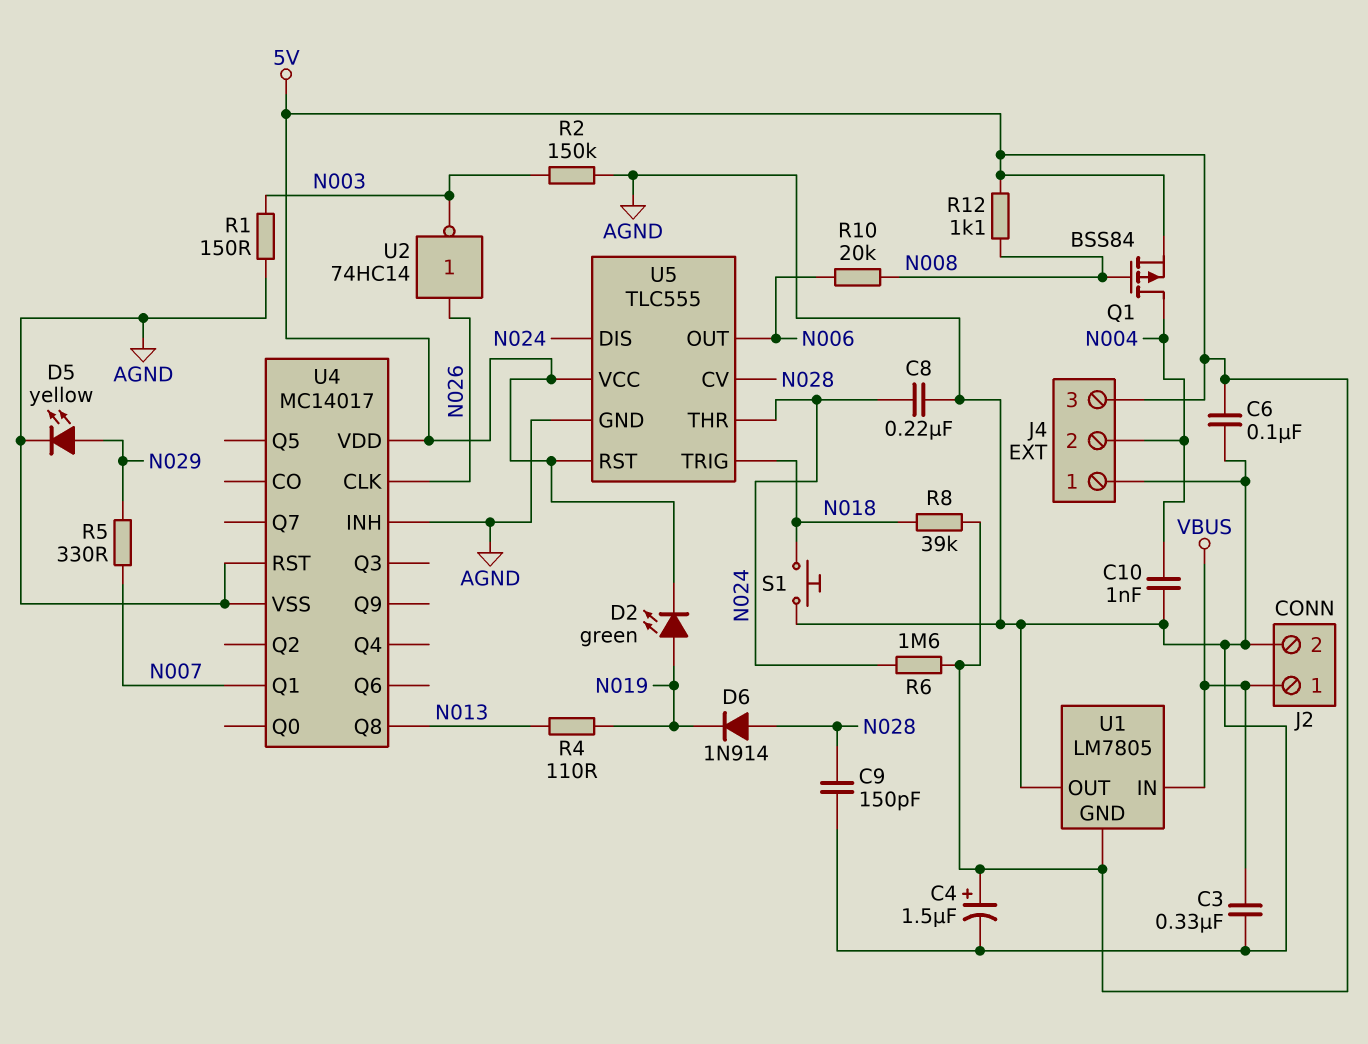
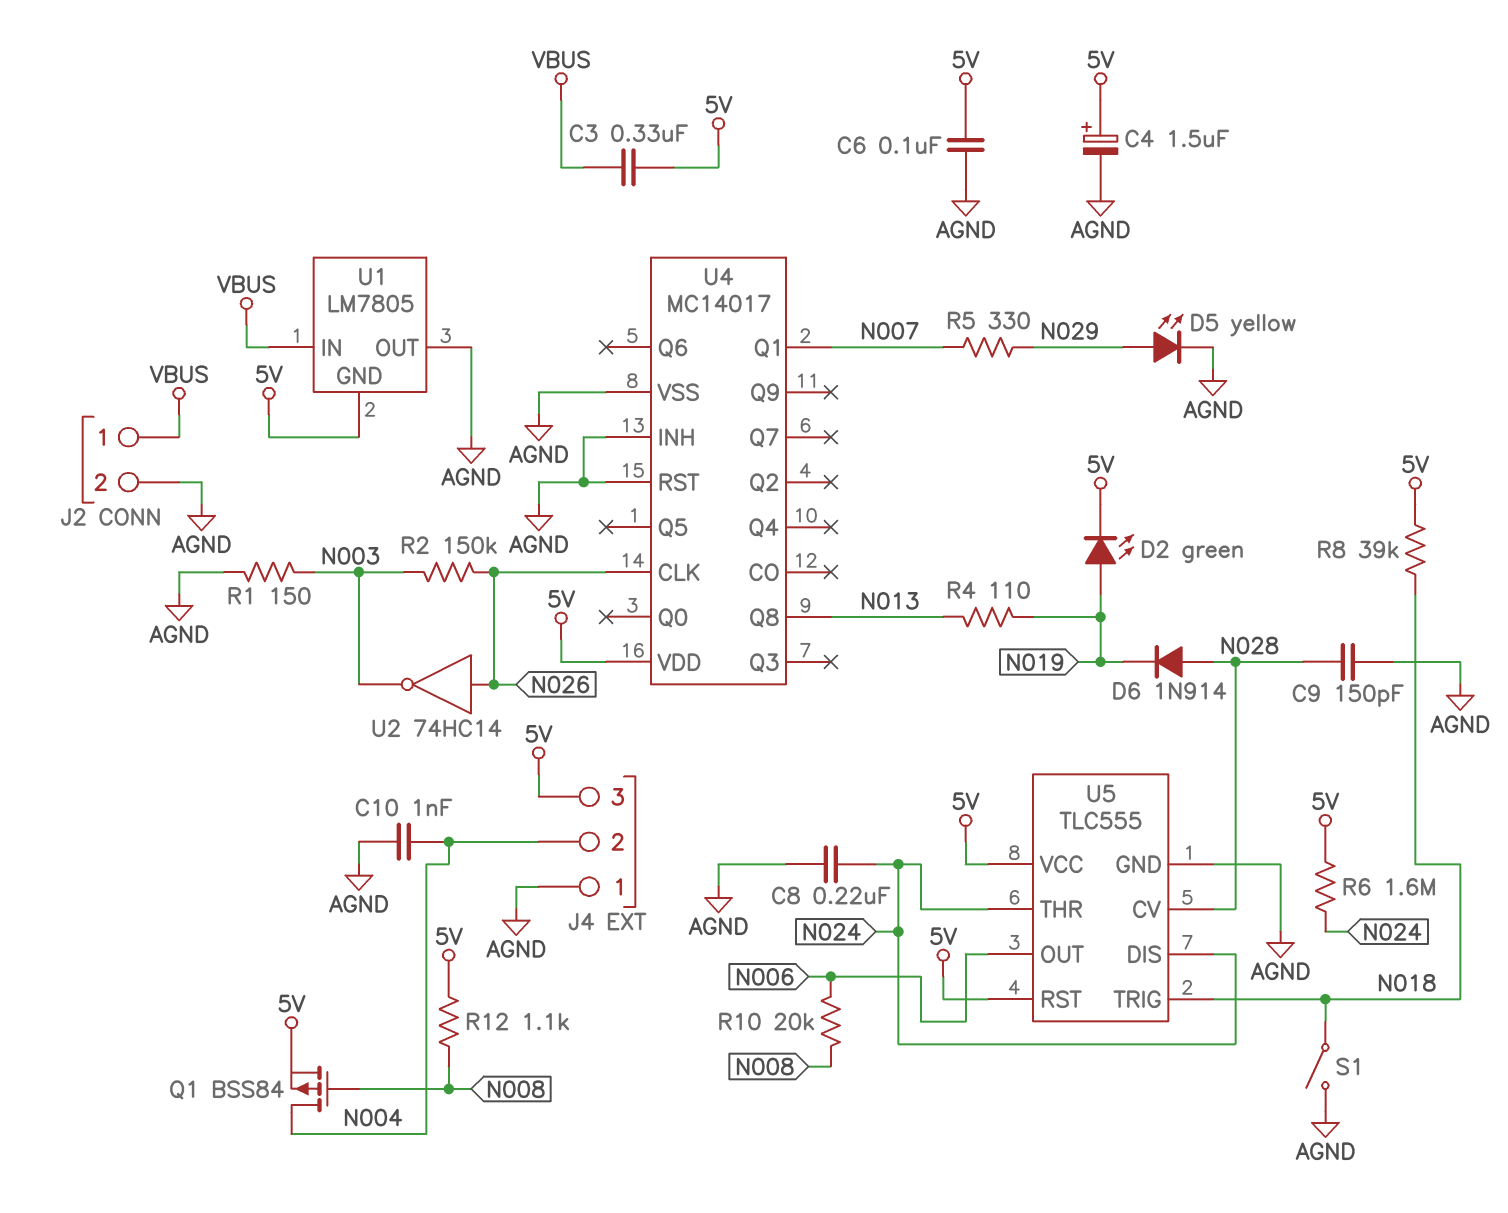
C3: 330nF (AGND, VBUS) -> 330nF (5V, VBUS)
R2: 150k (AGND, N003) -> 150k (N003, N026)
S1: button (AGND, N018) -> switch (AGND, N018)

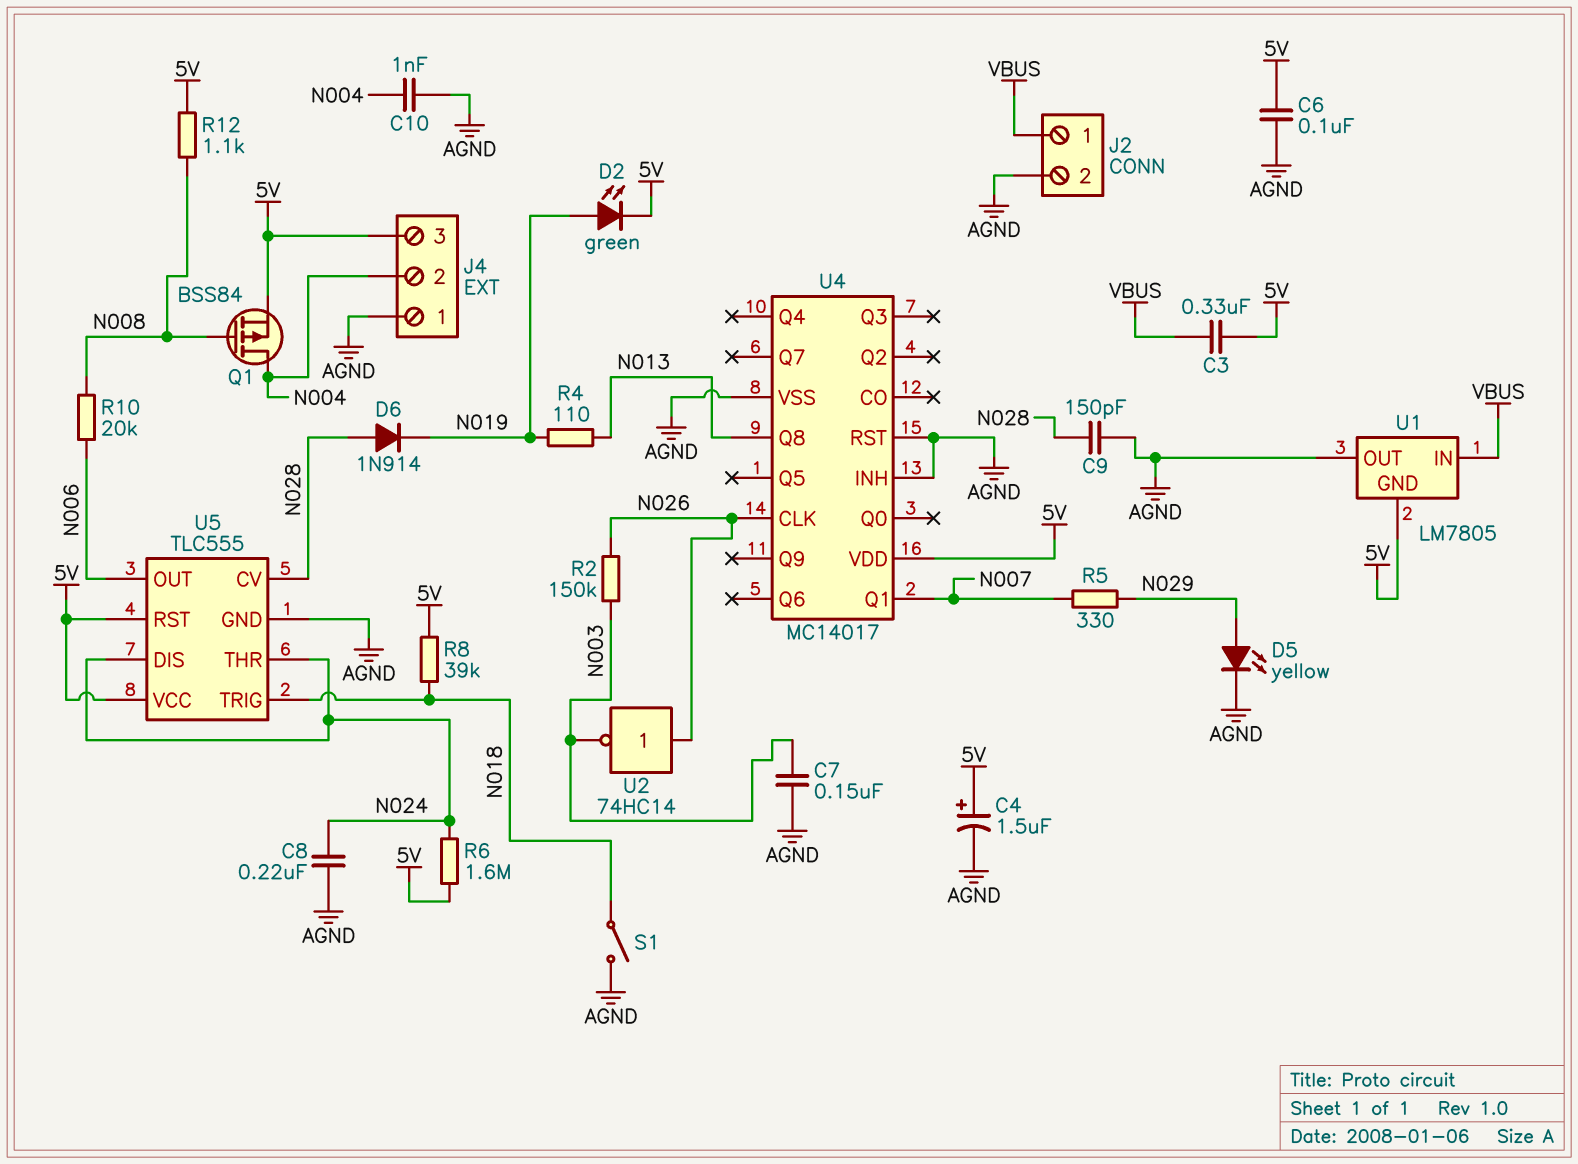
C7: none -> 150nF (AGND, N003)
R1: 150 (AGND, N003) -> none

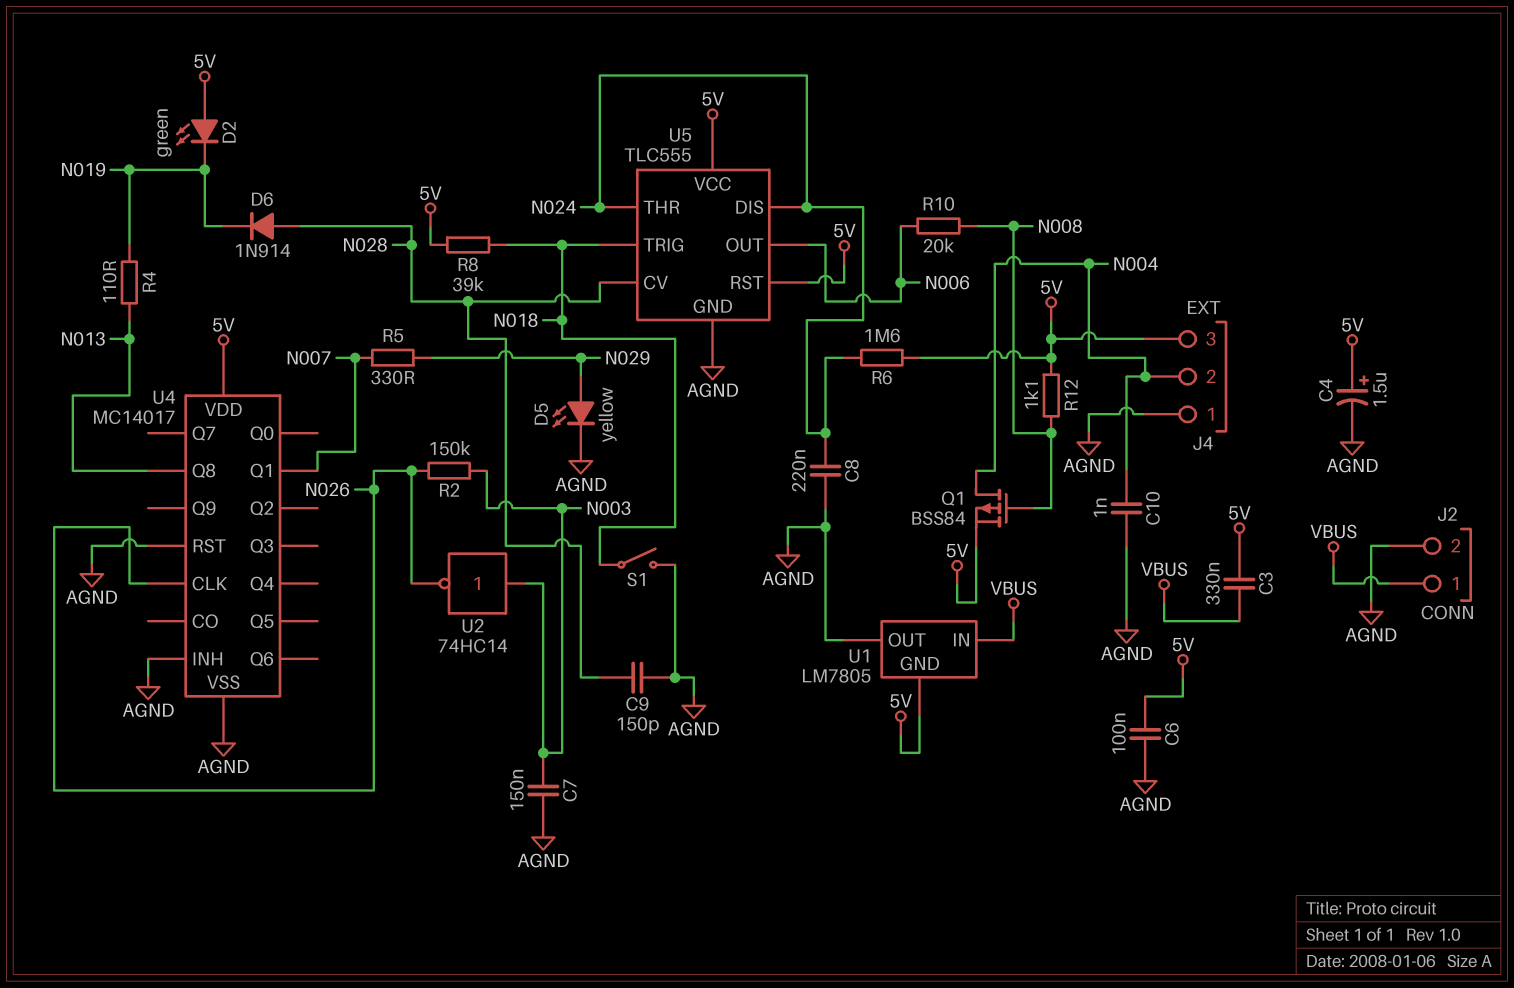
D2: LED green (A N019, K 5V) -> LED green (A 5V, K N019)
U2: NOT 74HC14 (in N026, out N003) -> NOT 74HC14 (in N003, out N026)

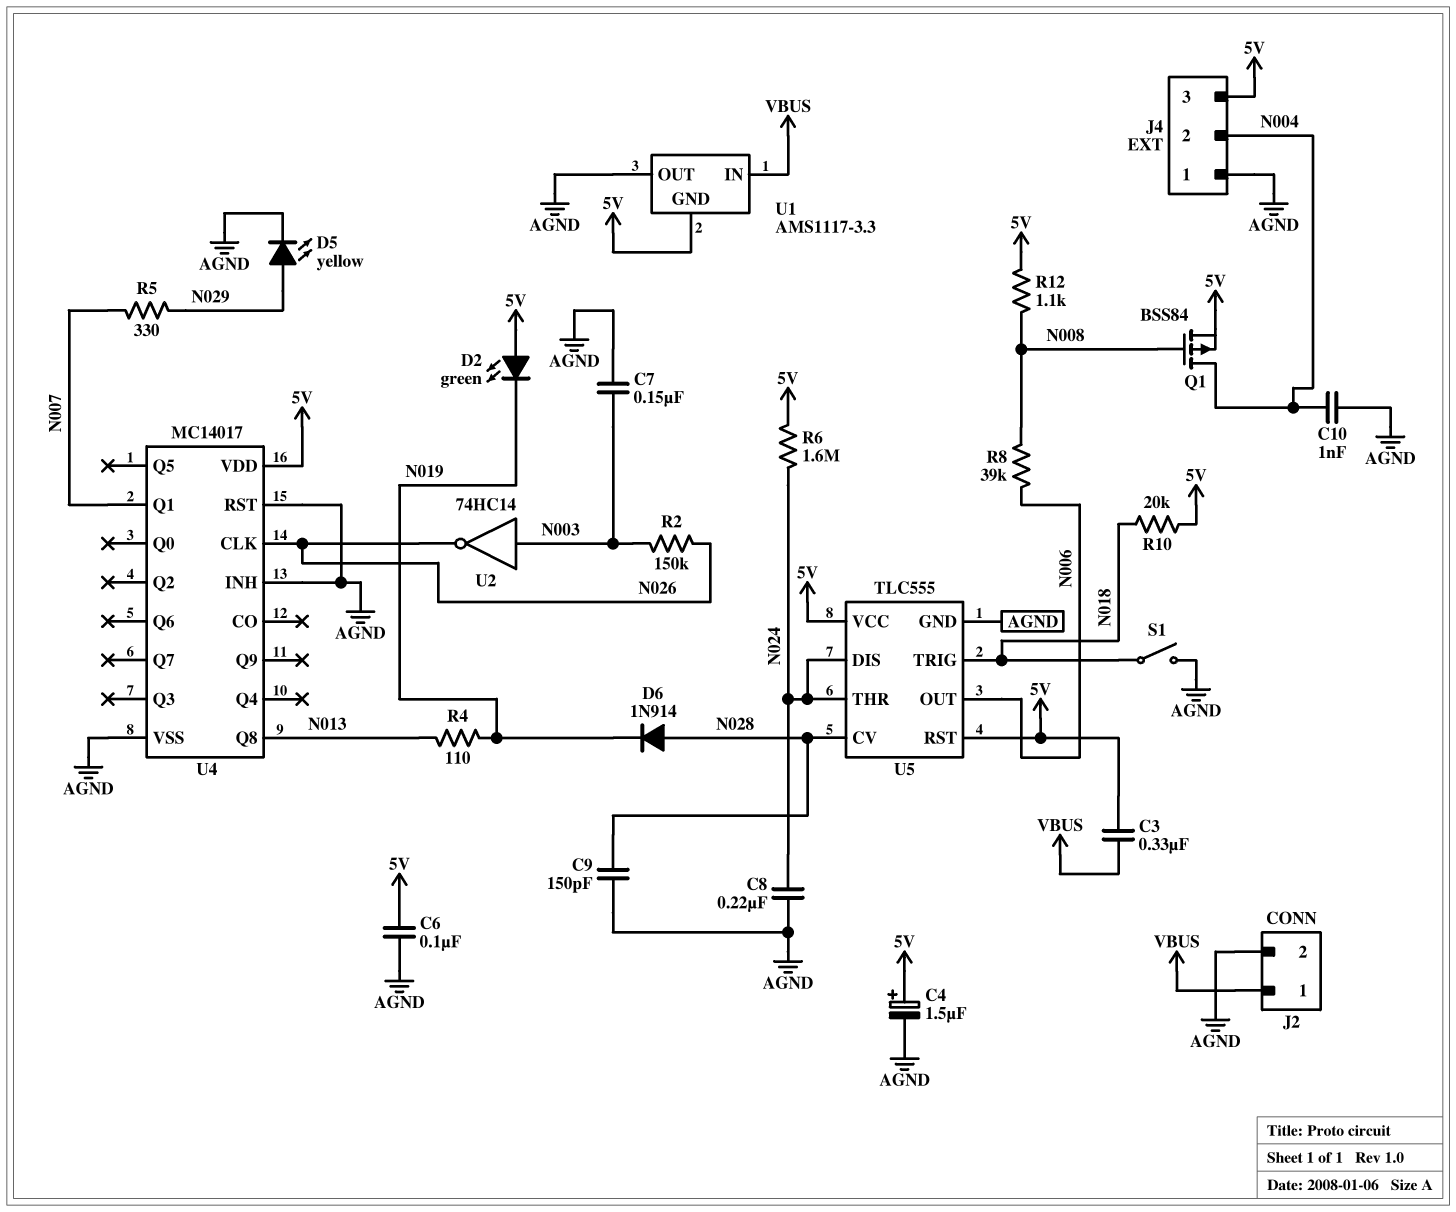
R8: 39k (5V, N018) -> 39k (N006, N008)
R10: 20k (N006, N008) -> 20k (5V, N018)
U1: LM7805 -> AMS1117-3.3

